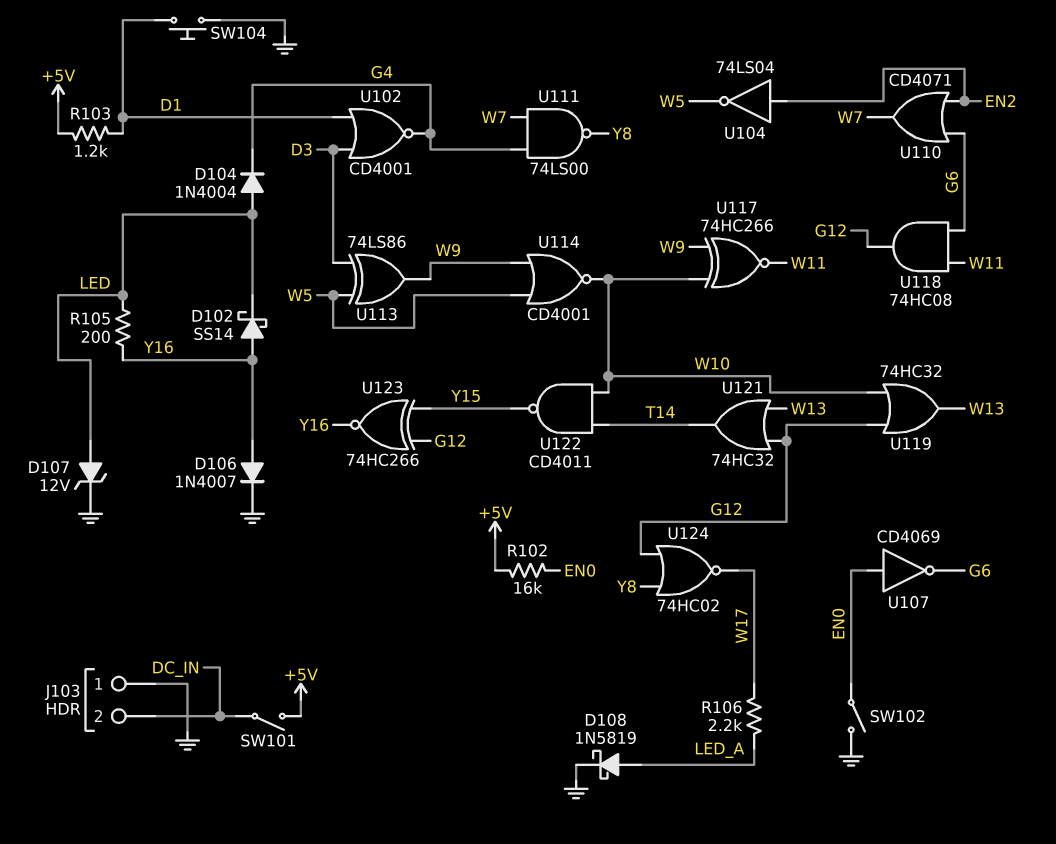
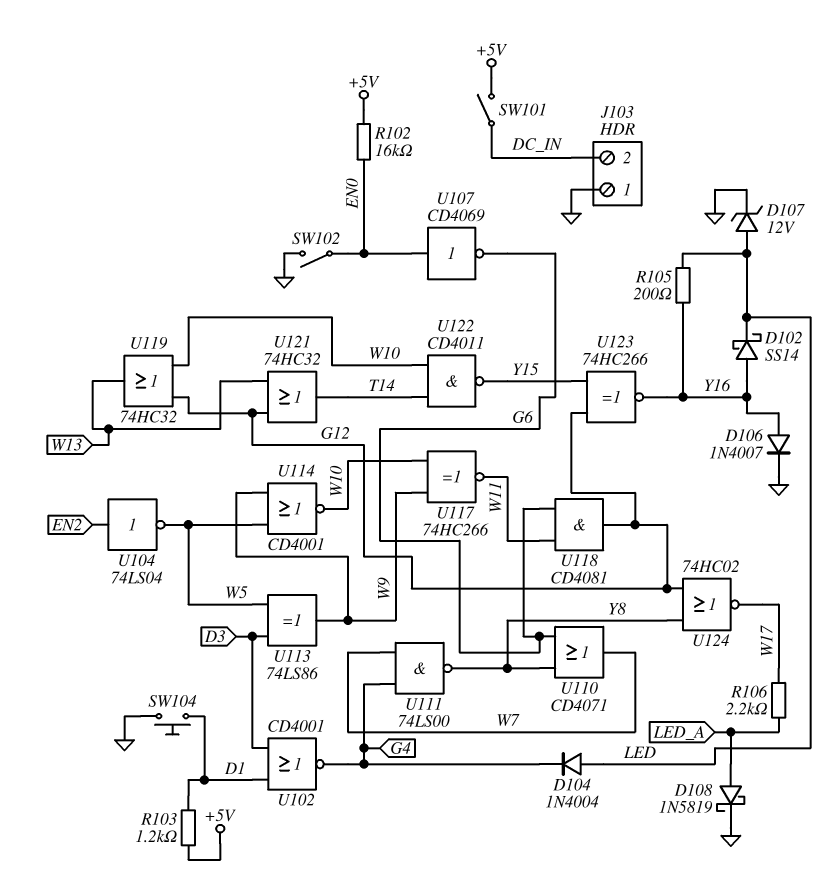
U110: OR CD4071 (in EN2, in G6, out W7) -> OR CD4071 (in G6, in Y8, out W7)
U118: AND 74HC08 (in G6, in W11, out G12) -> AND CD4081 (in G6, in W11, out G12)

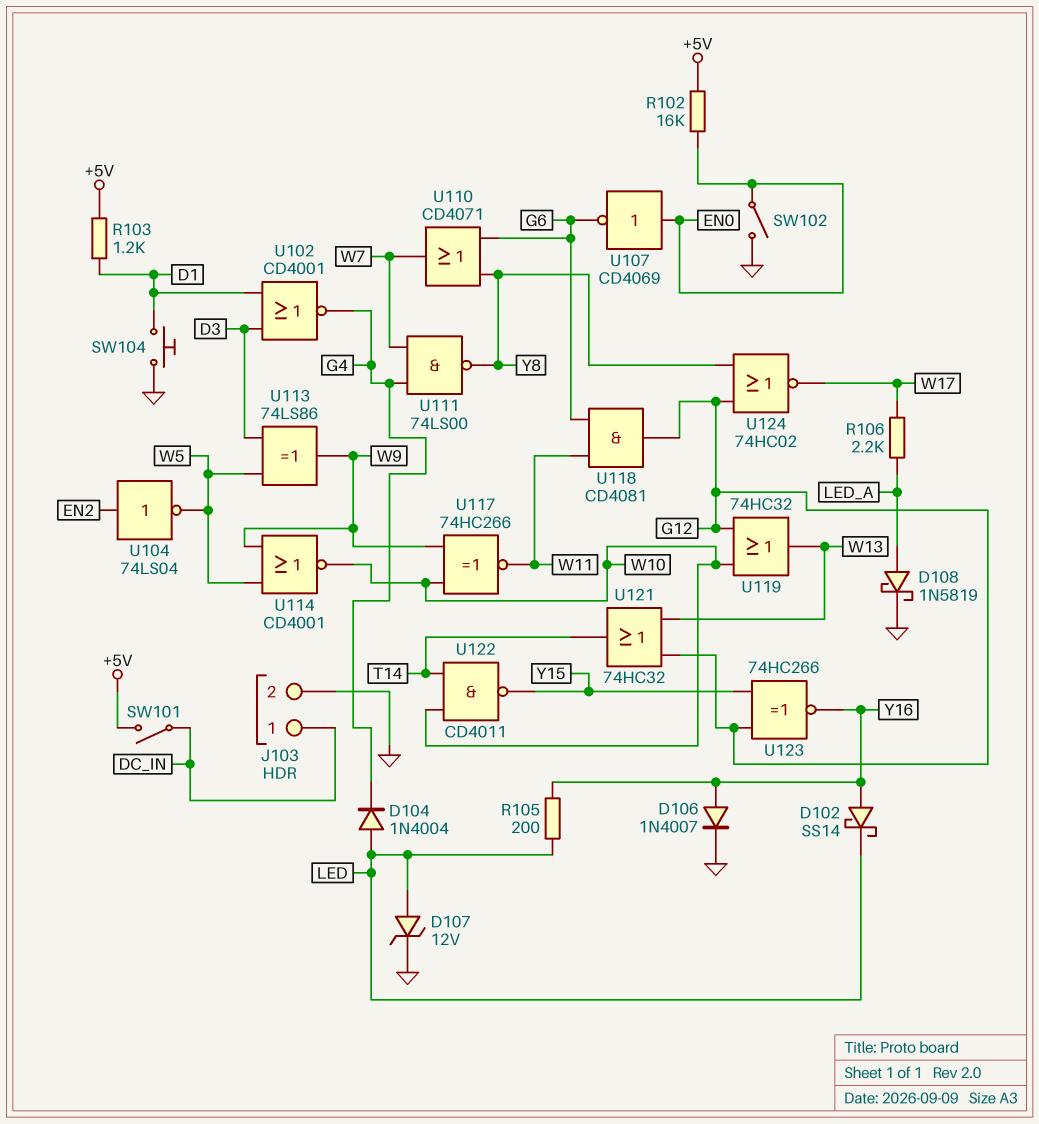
J103 pin 1: GND -> DC_IN
J103 pin 2: DC_IN -> GND

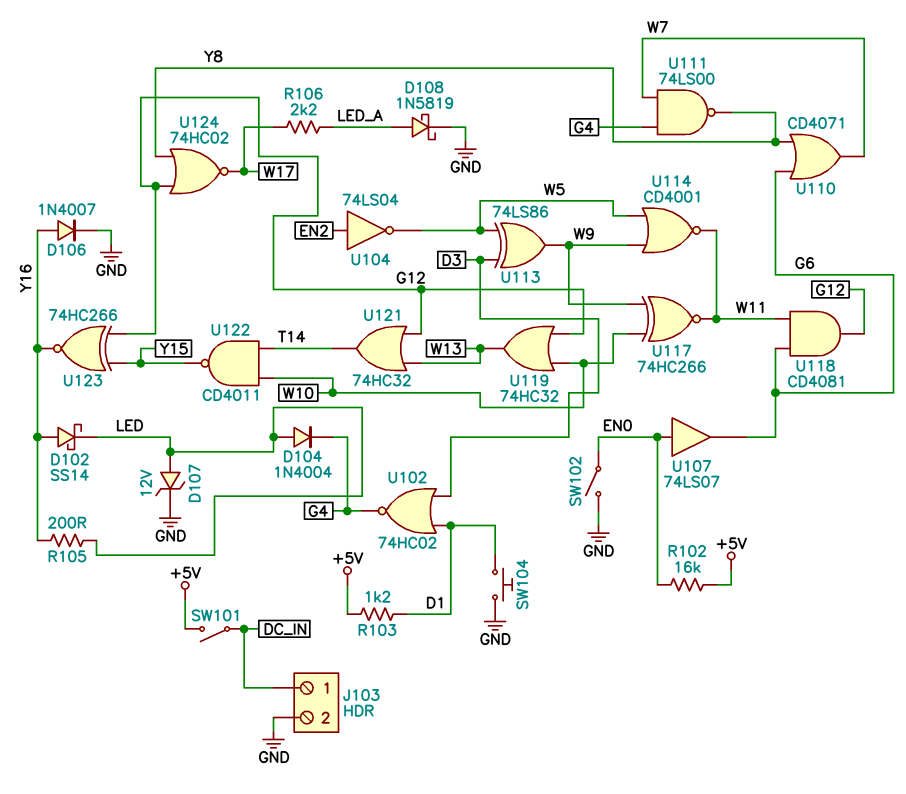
U102: NOR CD4001 (in D1, in D3, out G4) -> NOR 74HC02 (in D1, in D3, out G4)
U107: NOT CD4069 (in EN0, out G6) -> buffer 74LS07 (in EN0, out G6)
U114: NOR CD4001 (in W5, in W9, out W10) -> NOR CD4001 (in W5, in W9, out W11)

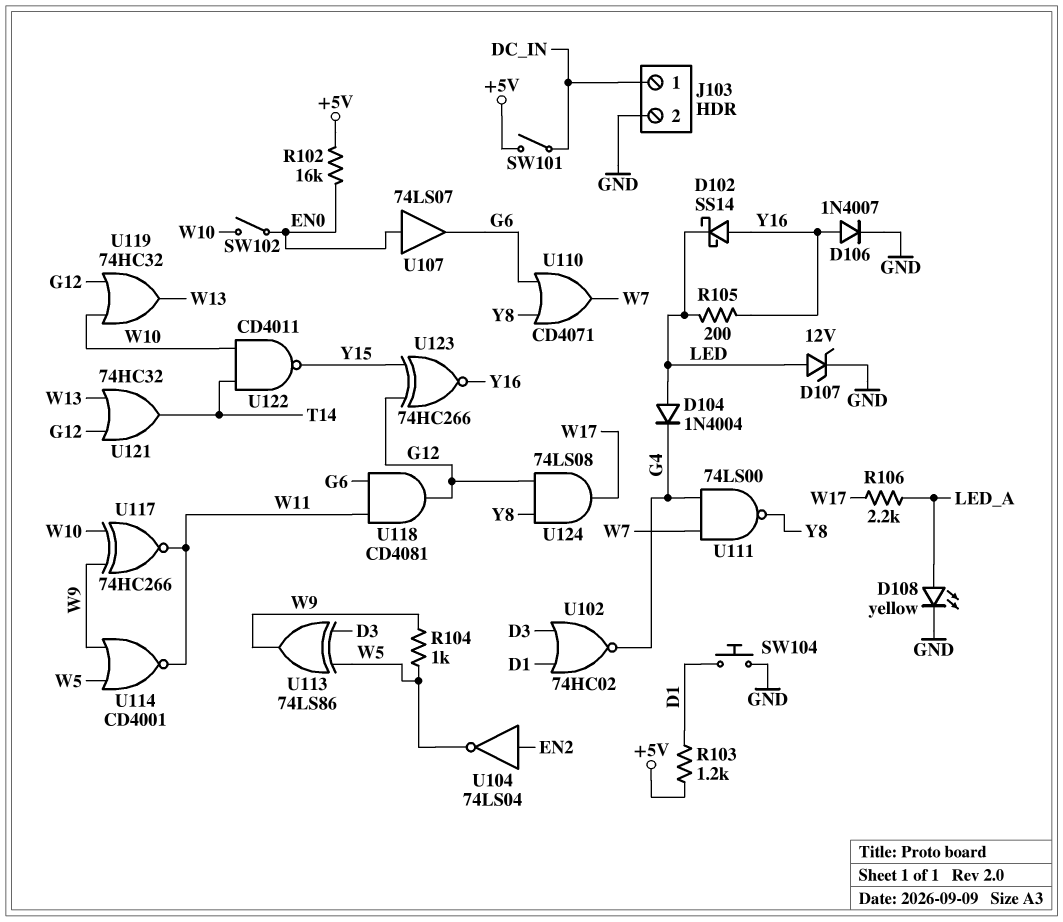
D108: schottky 1N5819 (A LED_A, K GND) -> LED yellow (A LED_A, K GND)
R104: none -> 1k (W5, W9)
SW102: switch (EN0, GND) -> switch (EN0, W10)
U124: NOR 74HC02 (in G12, in Y8, out W17) -> AND 74LS08 (in G12, in Y8, out W17)

